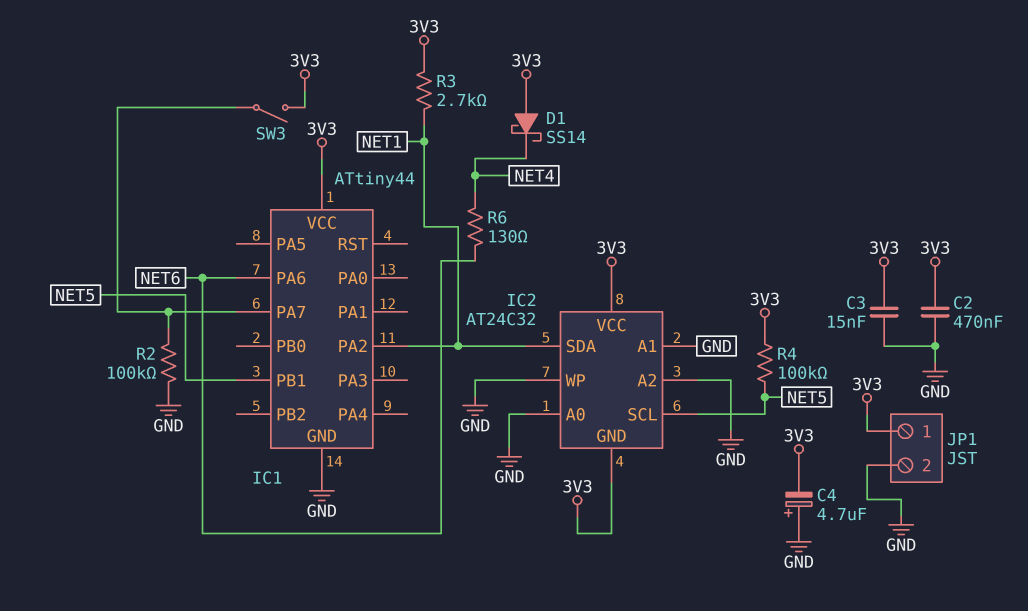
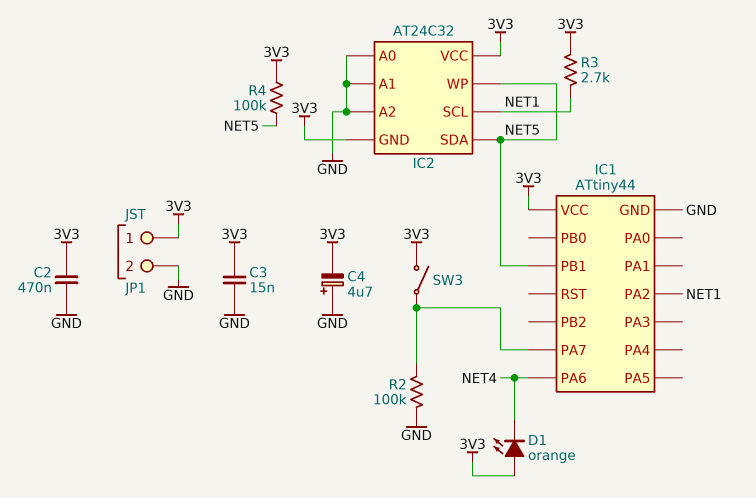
D1: schottky SS14 (A 3V3, K NET4) -> LED orange (A 3V3, K NET4)
IC1 pin PA6: NET6 -> NET4
IC2 pin SCL: NET5 -> NET1
IC2 pin SDA: NET1 -> NET5
IC2 pin WP: GND -> NET5
R6: 130 (NET4, NET6) -> none

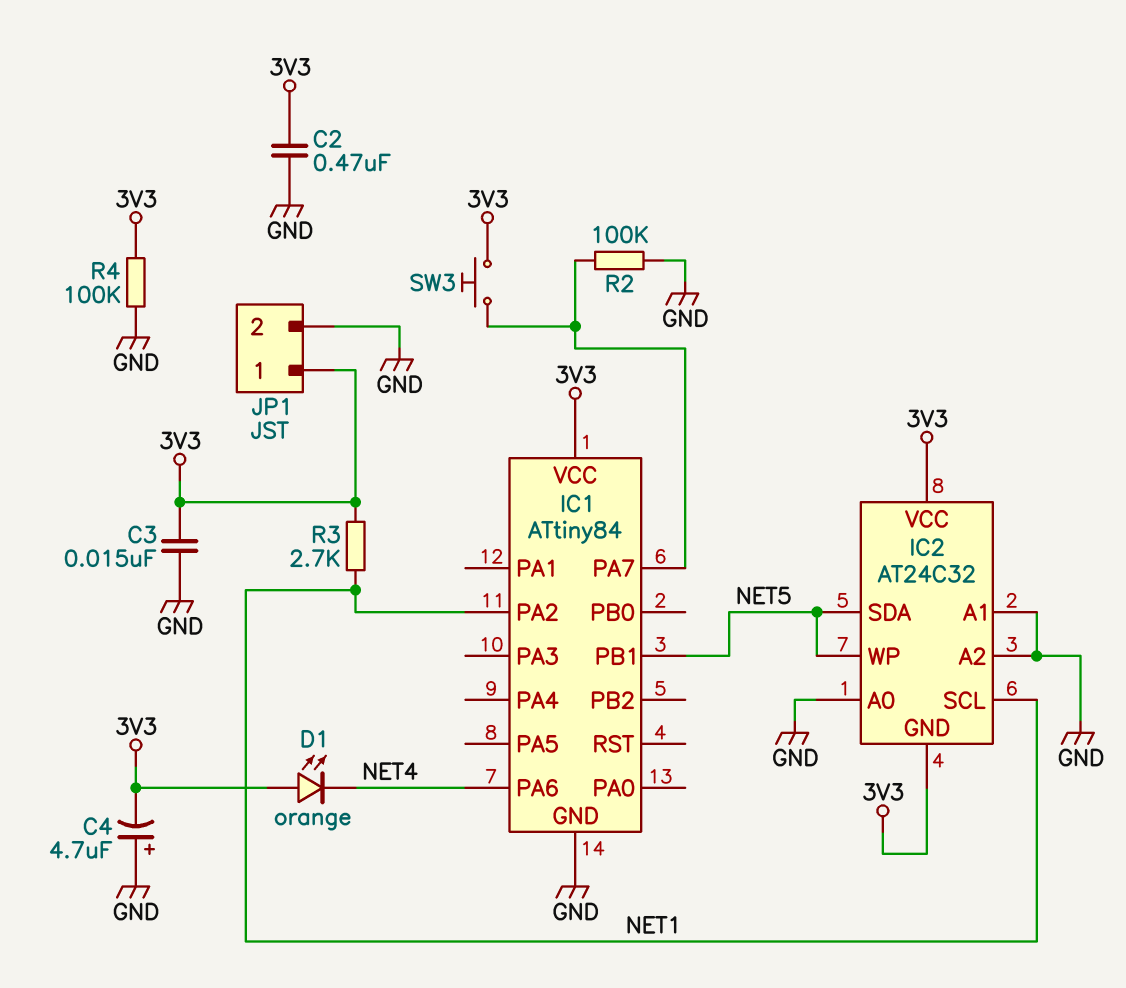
IC1: ATtiny44 -> ATtiny84
R4: 100k (3V3, NET5) -> 100k (3V3, GND)
SW3: switch (3V3, IC1/PA7) -> button (3V3, IC1/PA7)

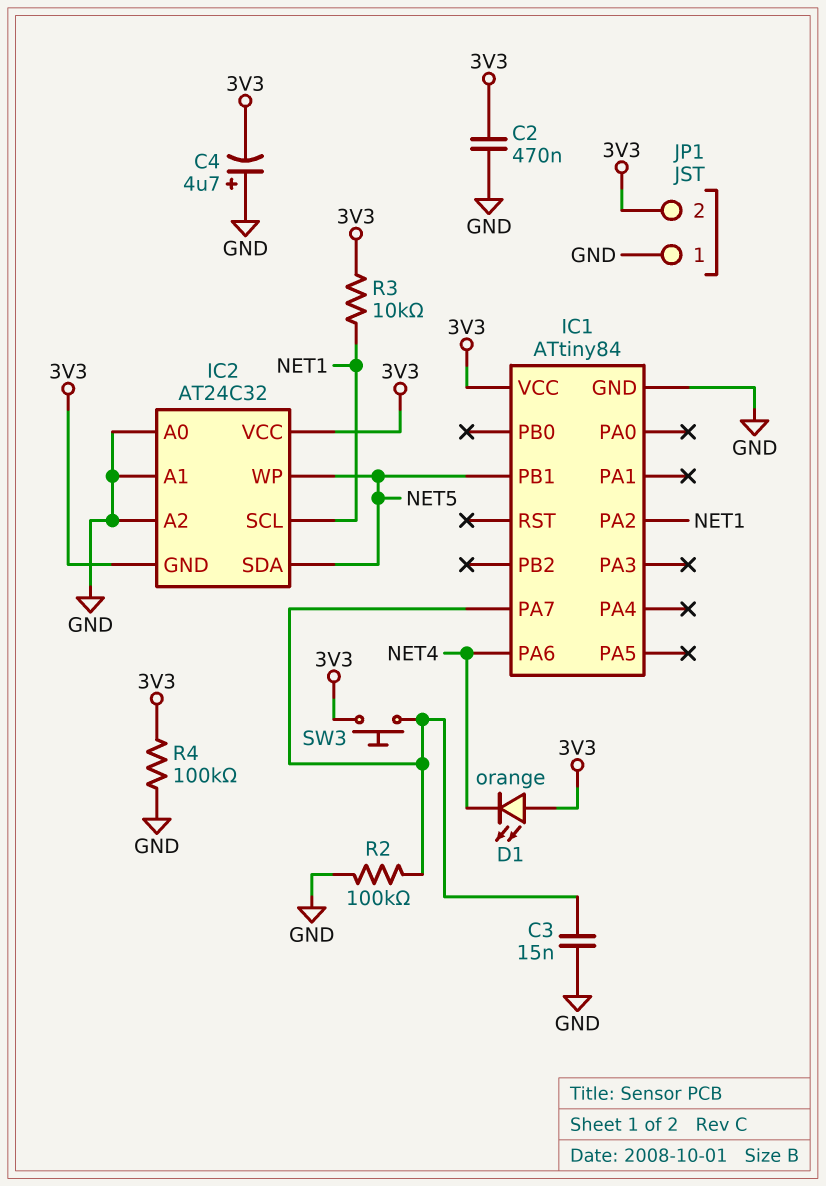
C3: 15nF (3V3, GND) -> 15nF (GND, IC1/PA7)
JP1 pin 1: 3V3 -> GND
JP1 pin 2: GND -> 3V3
R3: 2.7k (3V3, NET1) -> 10k (3V3, NET1)

